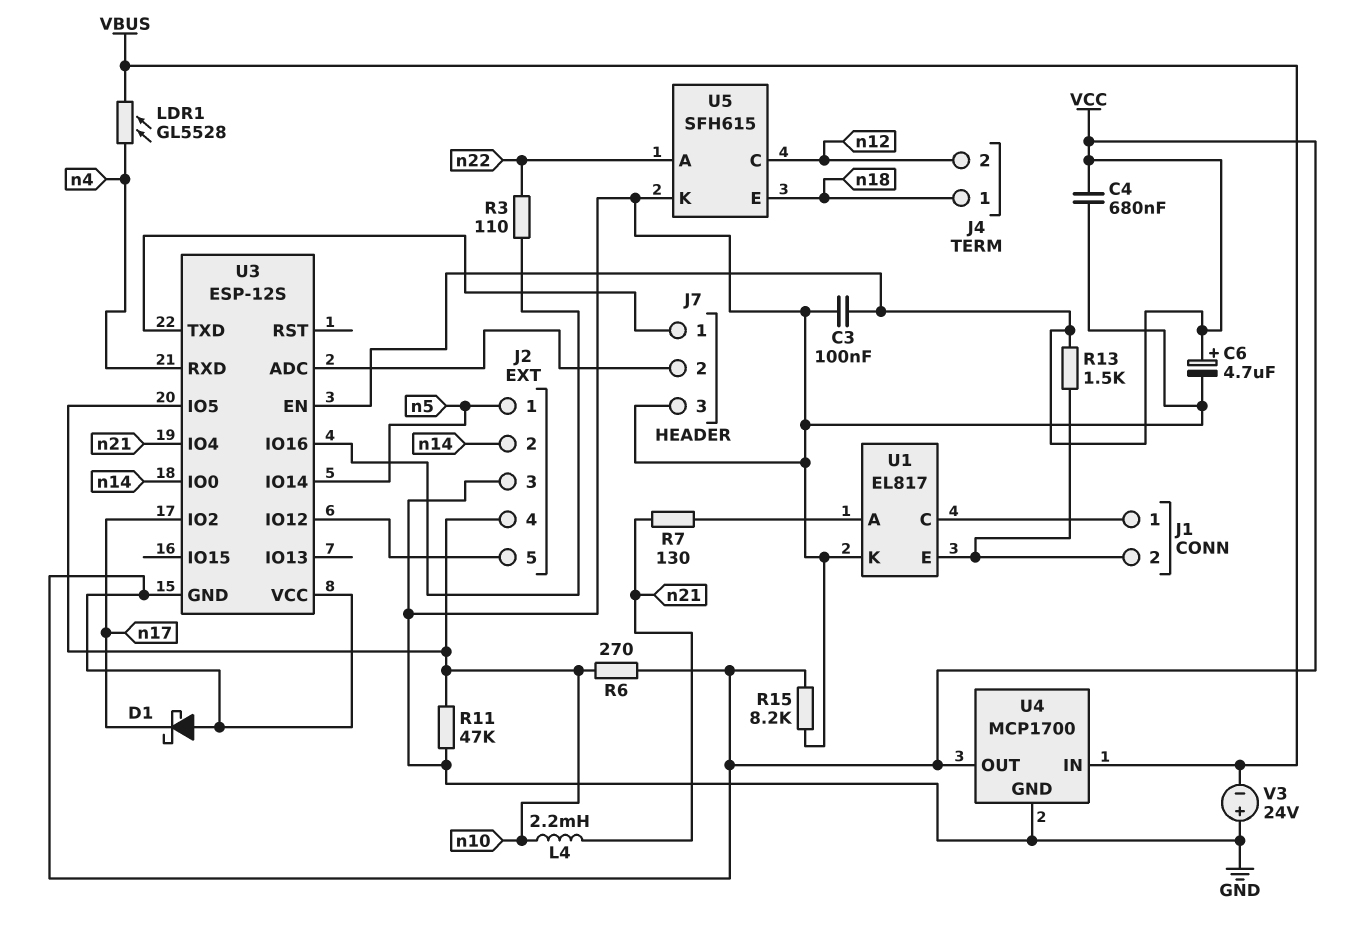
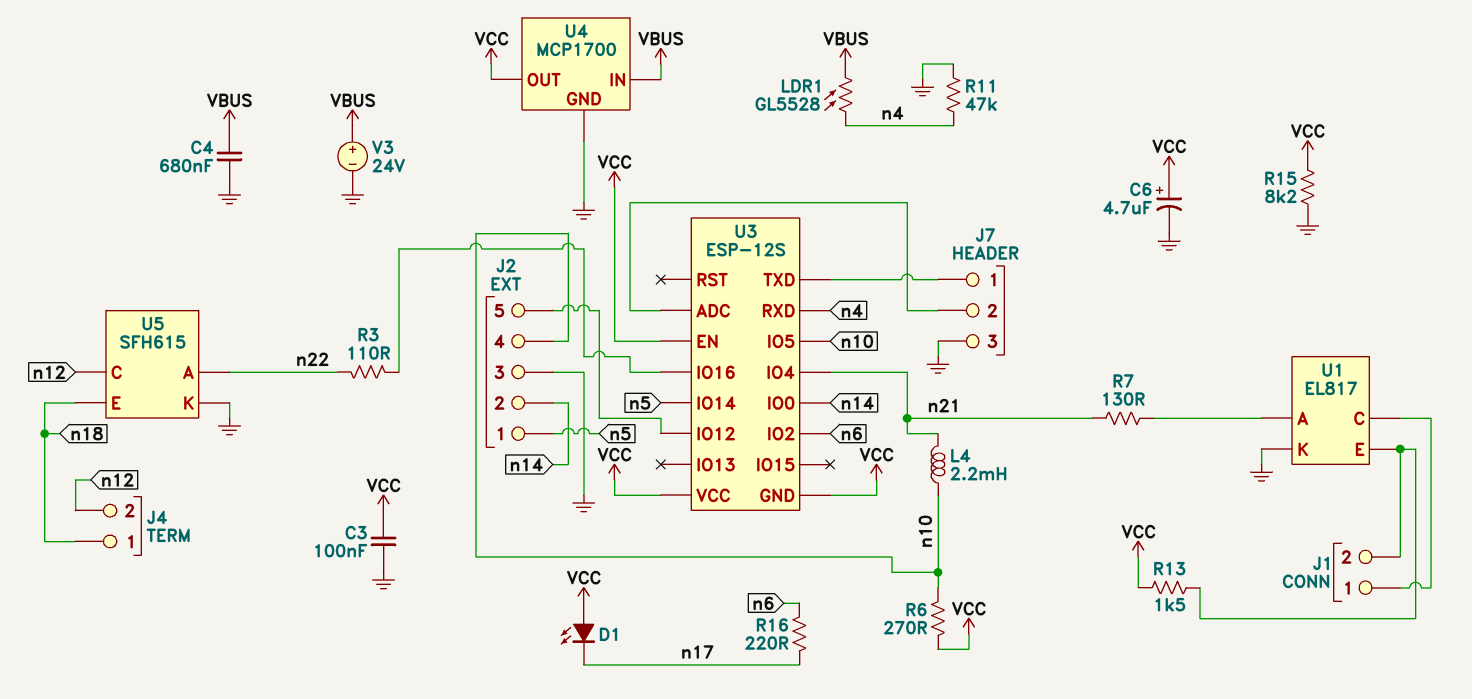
C4: 680nF (GND, VCC) -> 680nF (GND, VBUS)
D1: schottky (A VCC, K n17) -> LED (A VCC, K n17)
R11: 47k (GND, n10) -> 47k (GND, n4)
R16: none -> 220 (n6, n17)
U3 pin IO2: n17 -> n6
V3: 24V (plus GND, minus VBUS) -> 24V (plus VBUS, minus GND)

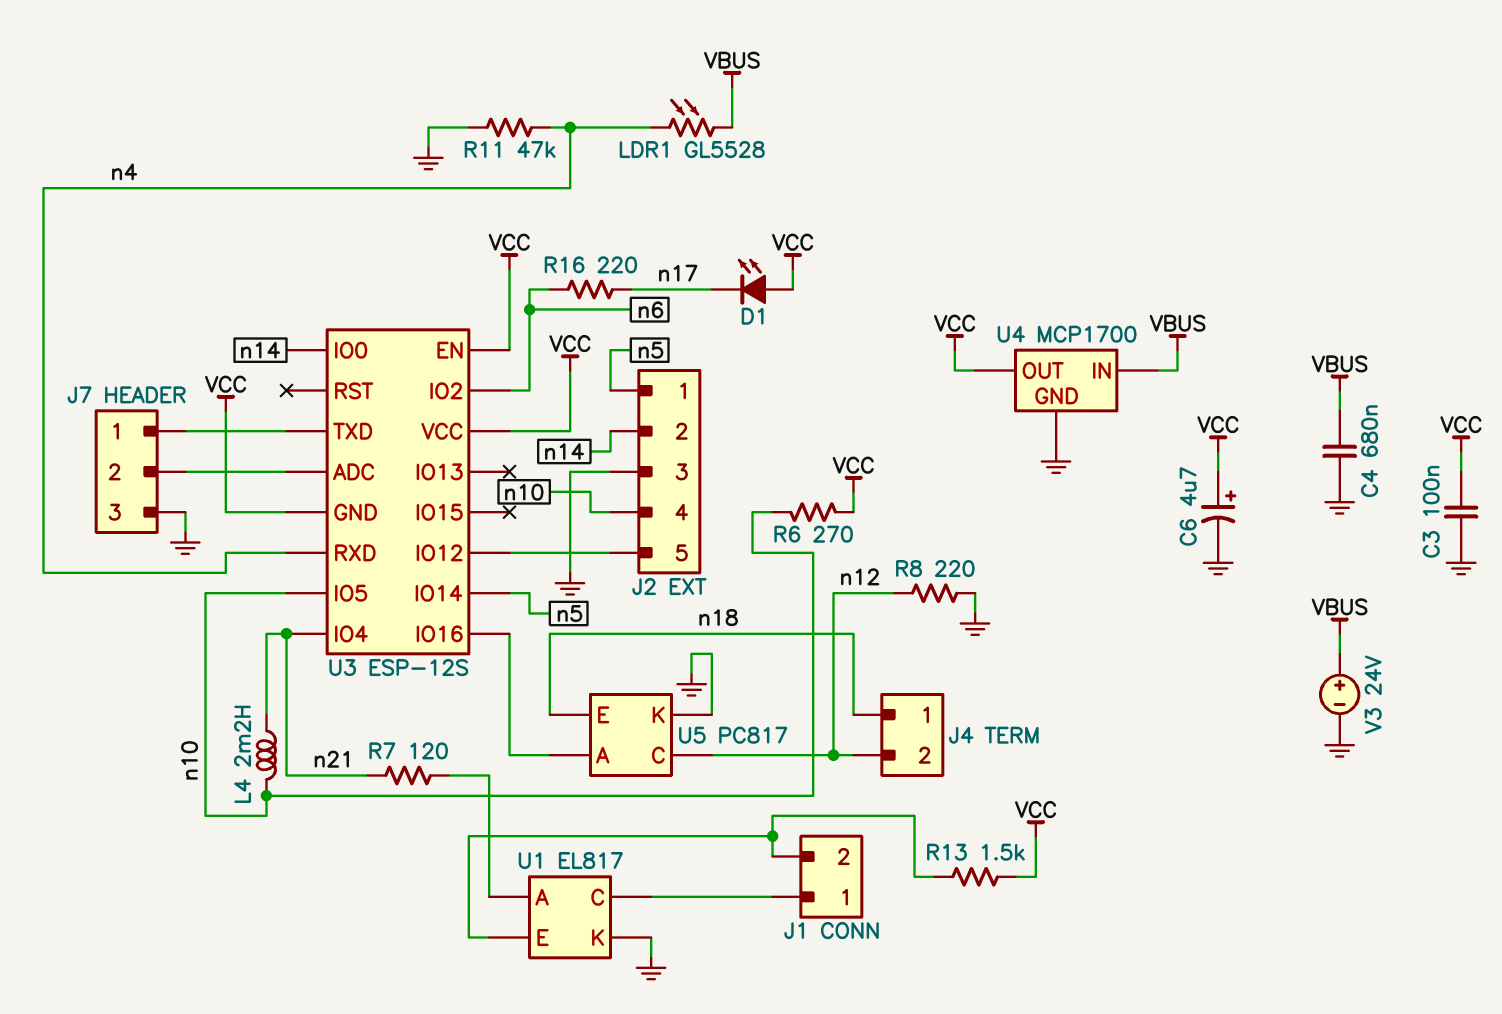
R3: 110 (U3/IO16, n22) -> none
R7: 130 (U1/A, n21) -> 120 (U1/A, n21)
R8: none -> 220 (GND, n12)
R15: 8.2k (GND, VCC) -> none
U5: SFH615 -> PC817
U5 pin A: n22 -> U3/IO16

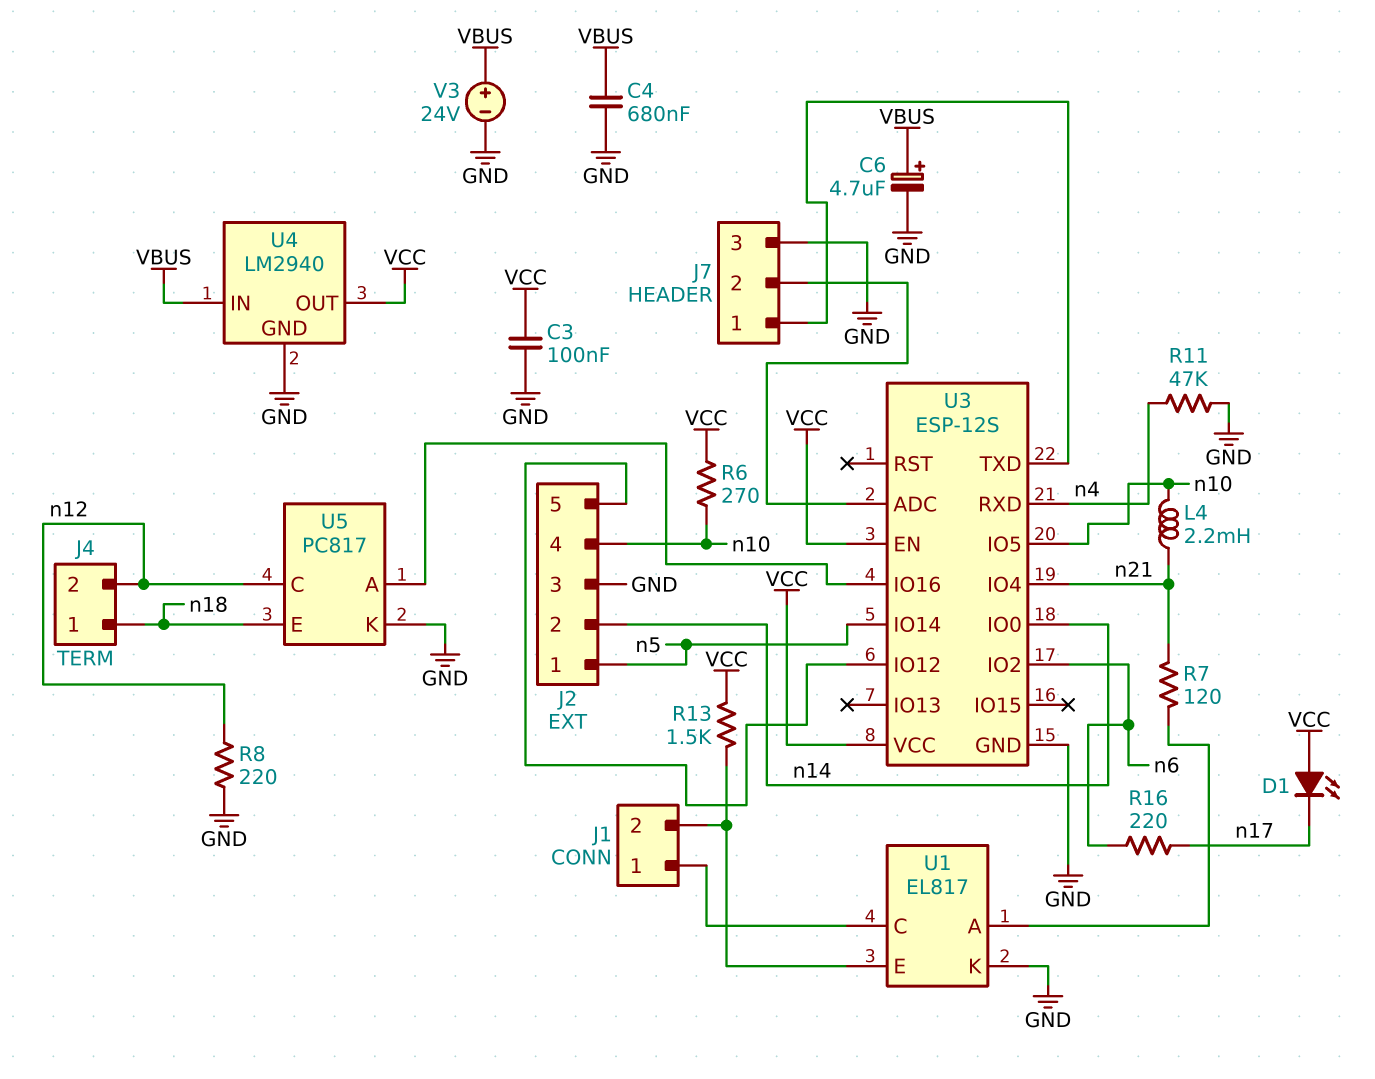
C6: 4.7uF (plus VCC, minus GND) -> 4.7uF (plus VBUS, minus GND)
LDR1: GL5528 (VBUS, n4) -> none
U3 pin GND: VCC -> GND
U4: MCP1700 -> LM2940

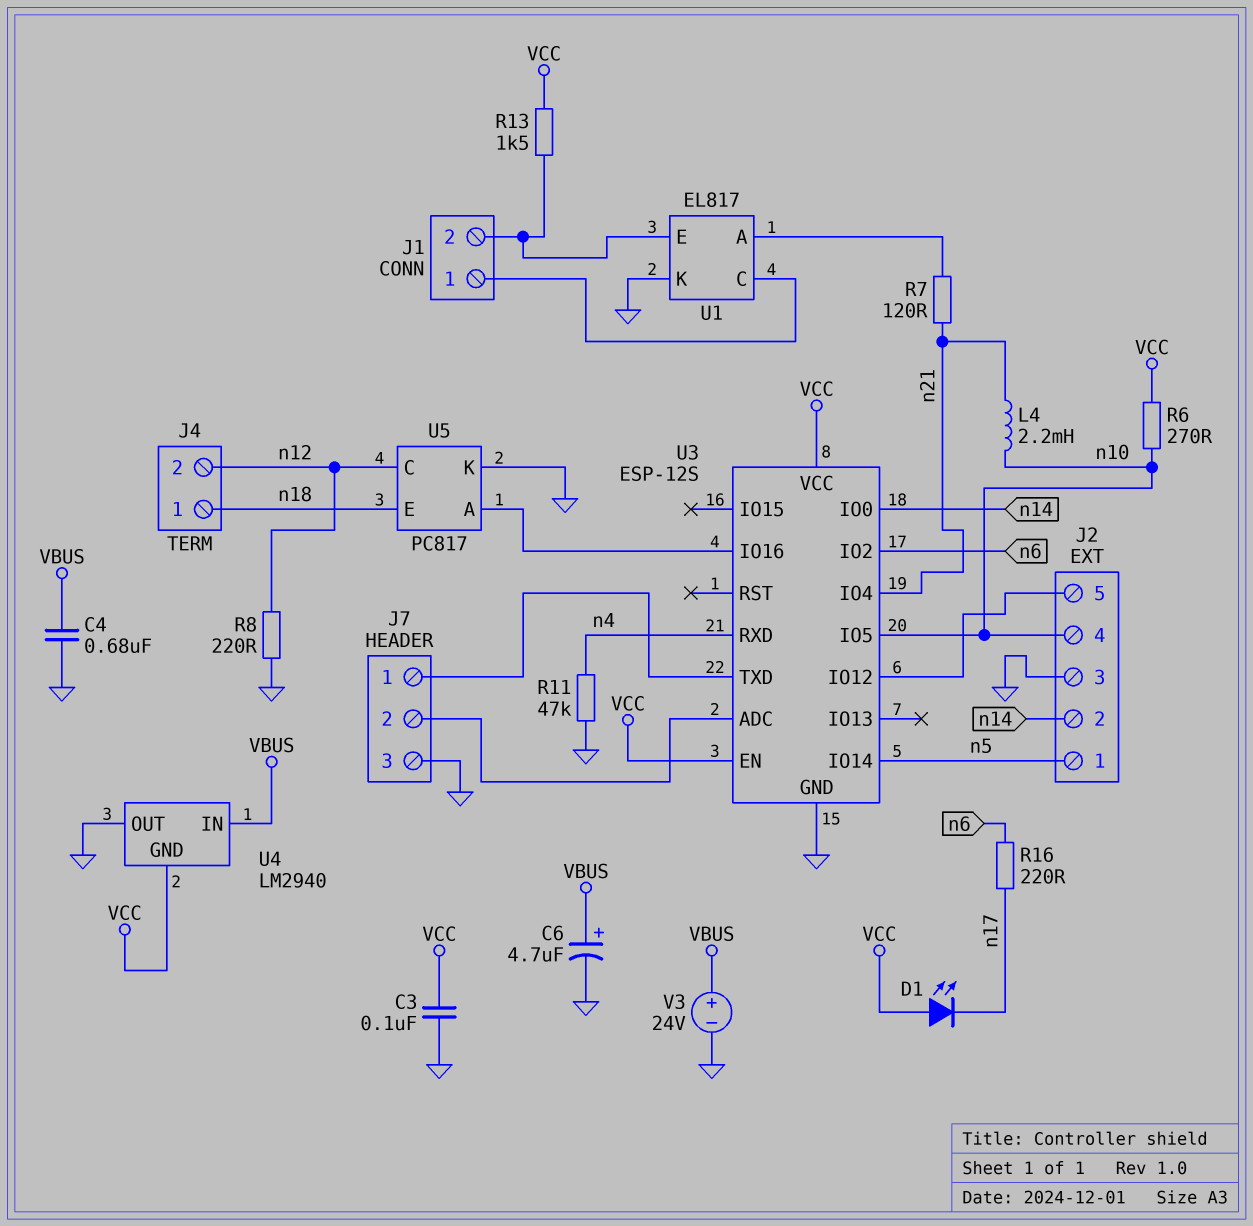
U4 pin GND: GND -> VCC
U4 pin OUT: VCC -> GND

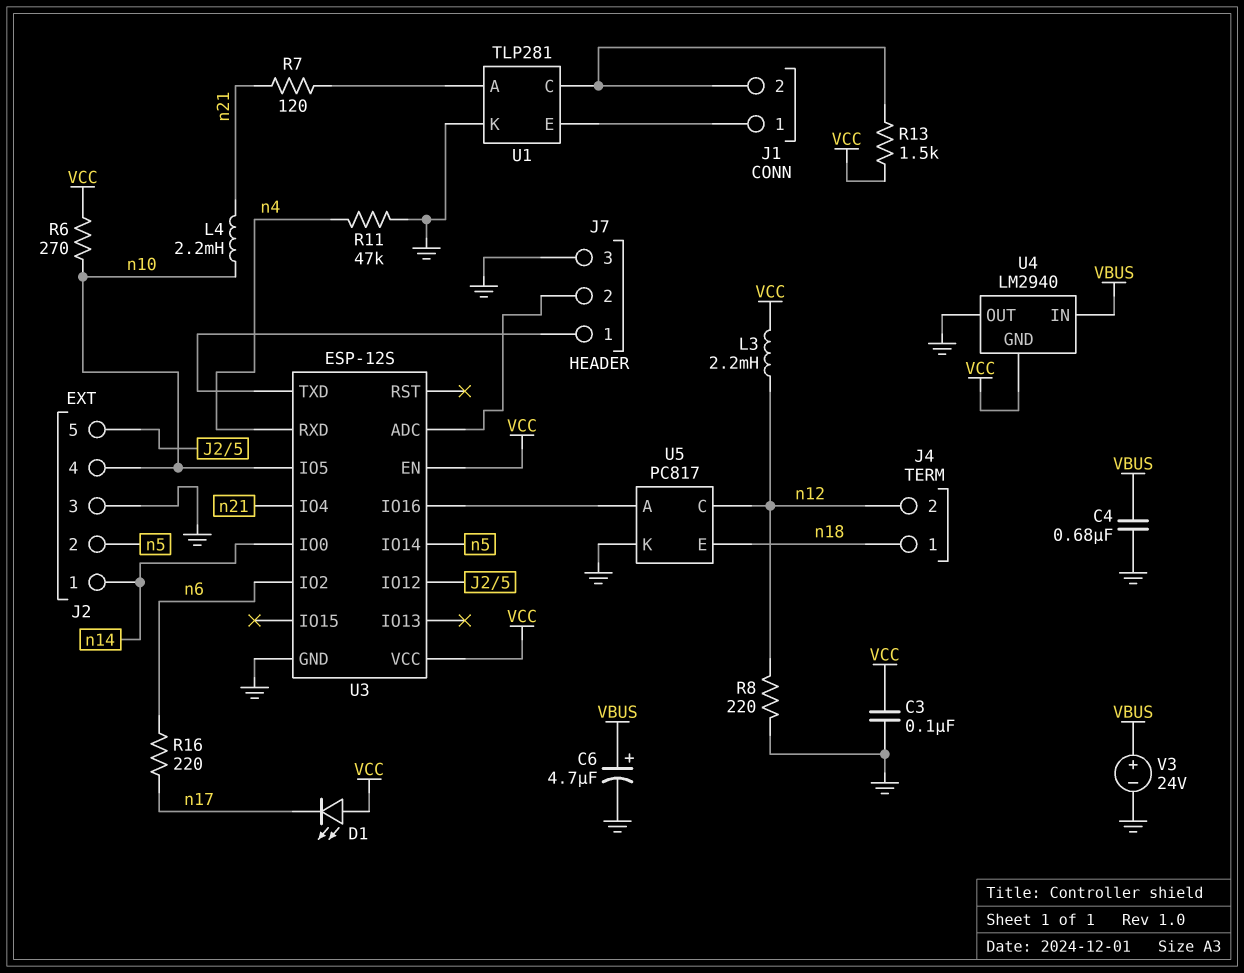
J2 pin 1: n5 -> n14
J2 pin 2: n14 -> n5
L3: none -> 2.2mH (VCC, n12)
U1: EL817 -> TLP281
U1 pin C: J1/1 -> J1/2
U1 pin E: J1/2 -> J1/1

